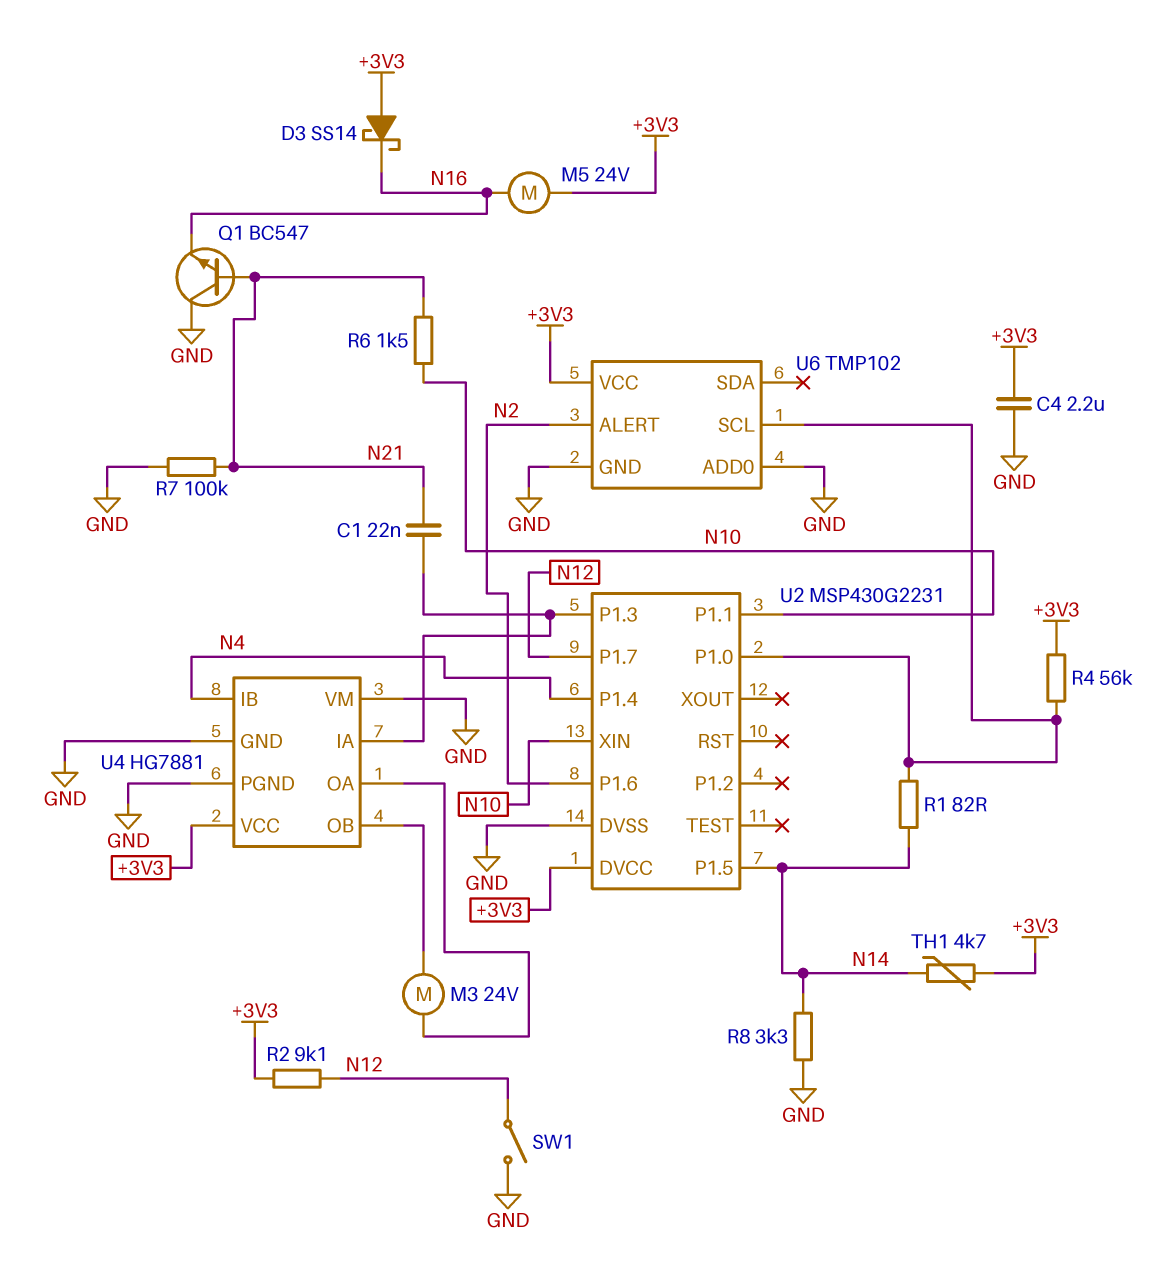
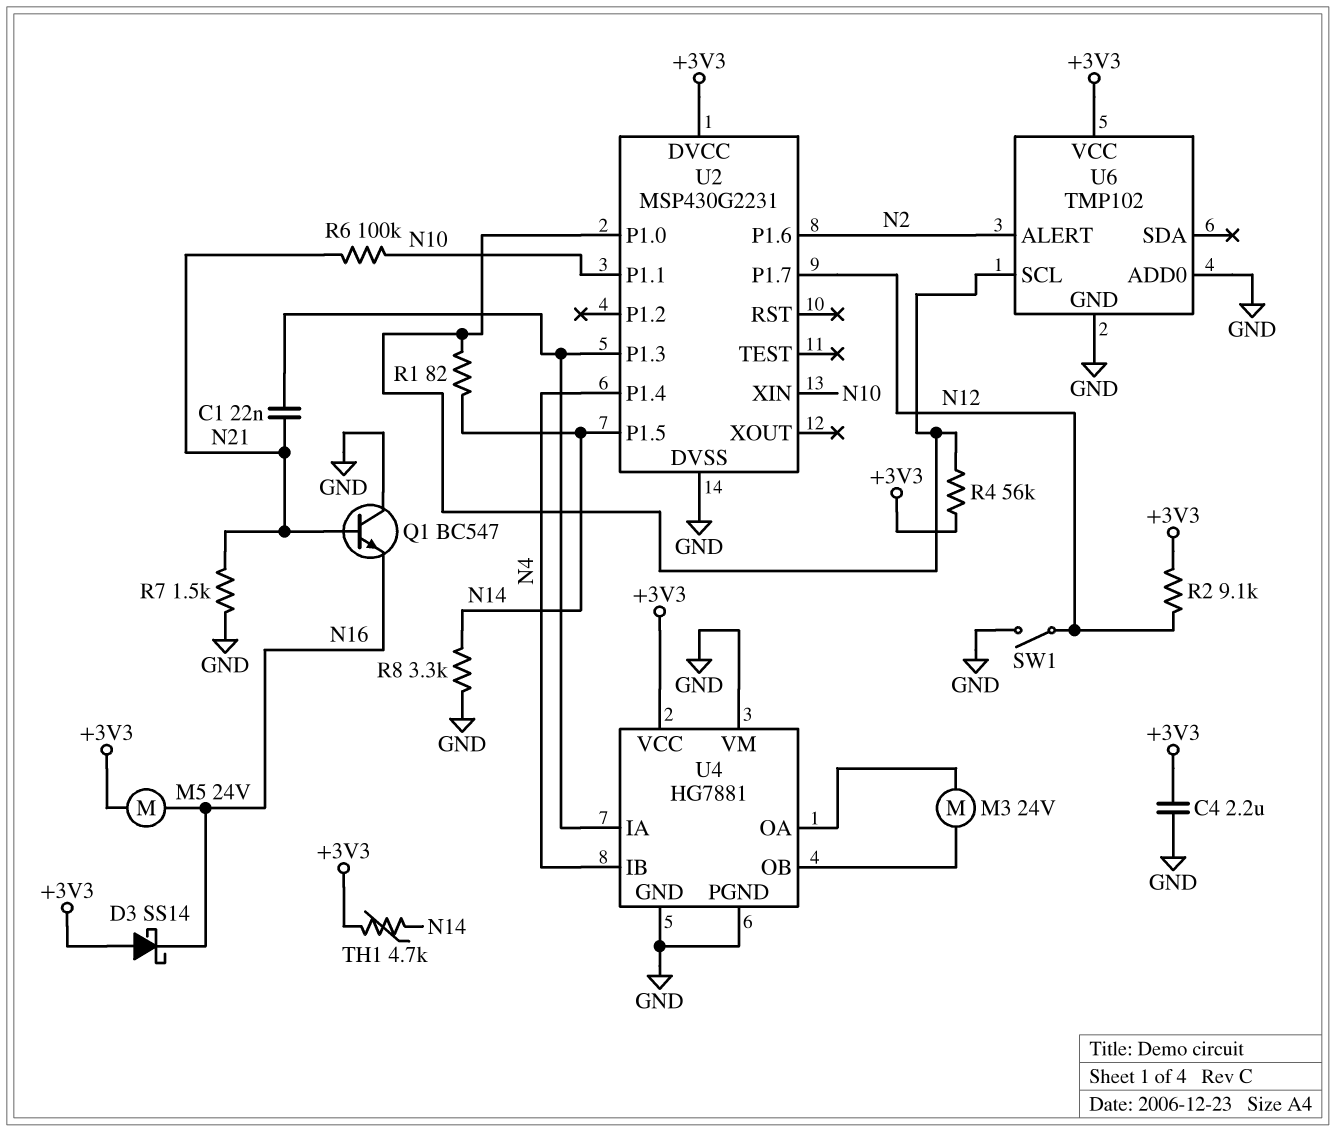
R6: 1.5k (N10, N21) -> 100k (N10, N21)
R7: 100k (GND, N21) -> 1.5k (GND, N21)

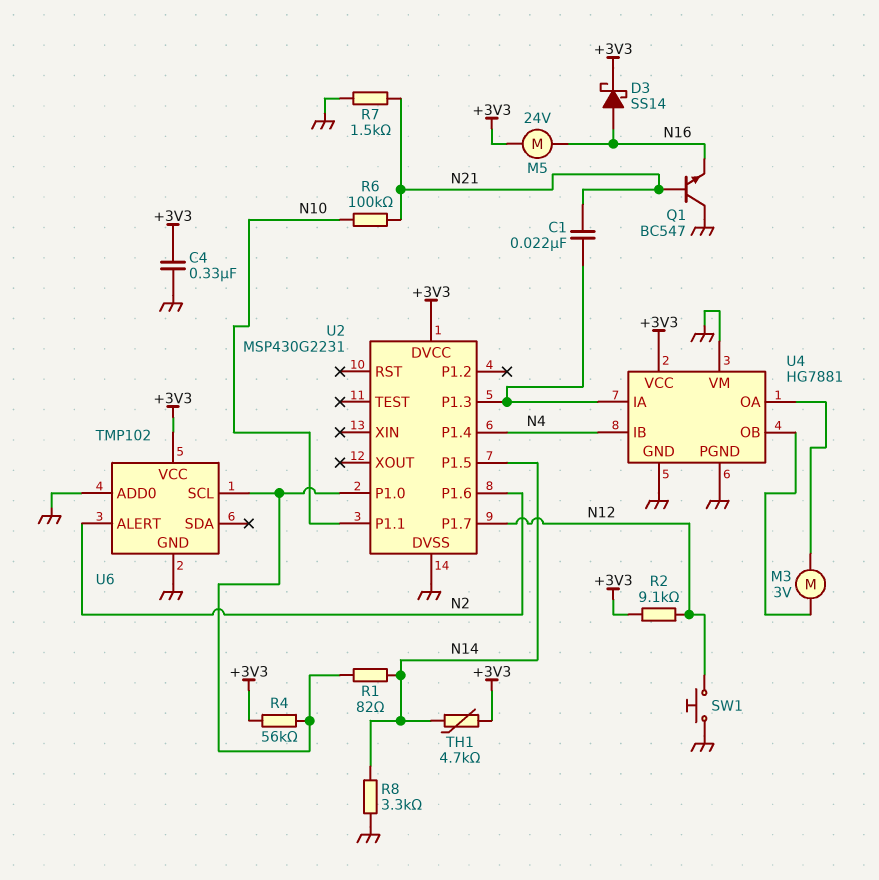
C4: 2.2uF (+3V3, GND) -> 330nF (+3V3, GND)
D3: schottky SS14 (A +3V3, K N16) -> schottky SS14 (A N16, K +3V3)
M3: motor 24V (U4/OA, U4/OB) -> motor 3V (U4/OA, U4/OB)
SW1: switch (GND, N12) -> button (GND, N12)
U2 pin XIN: N10 -> none

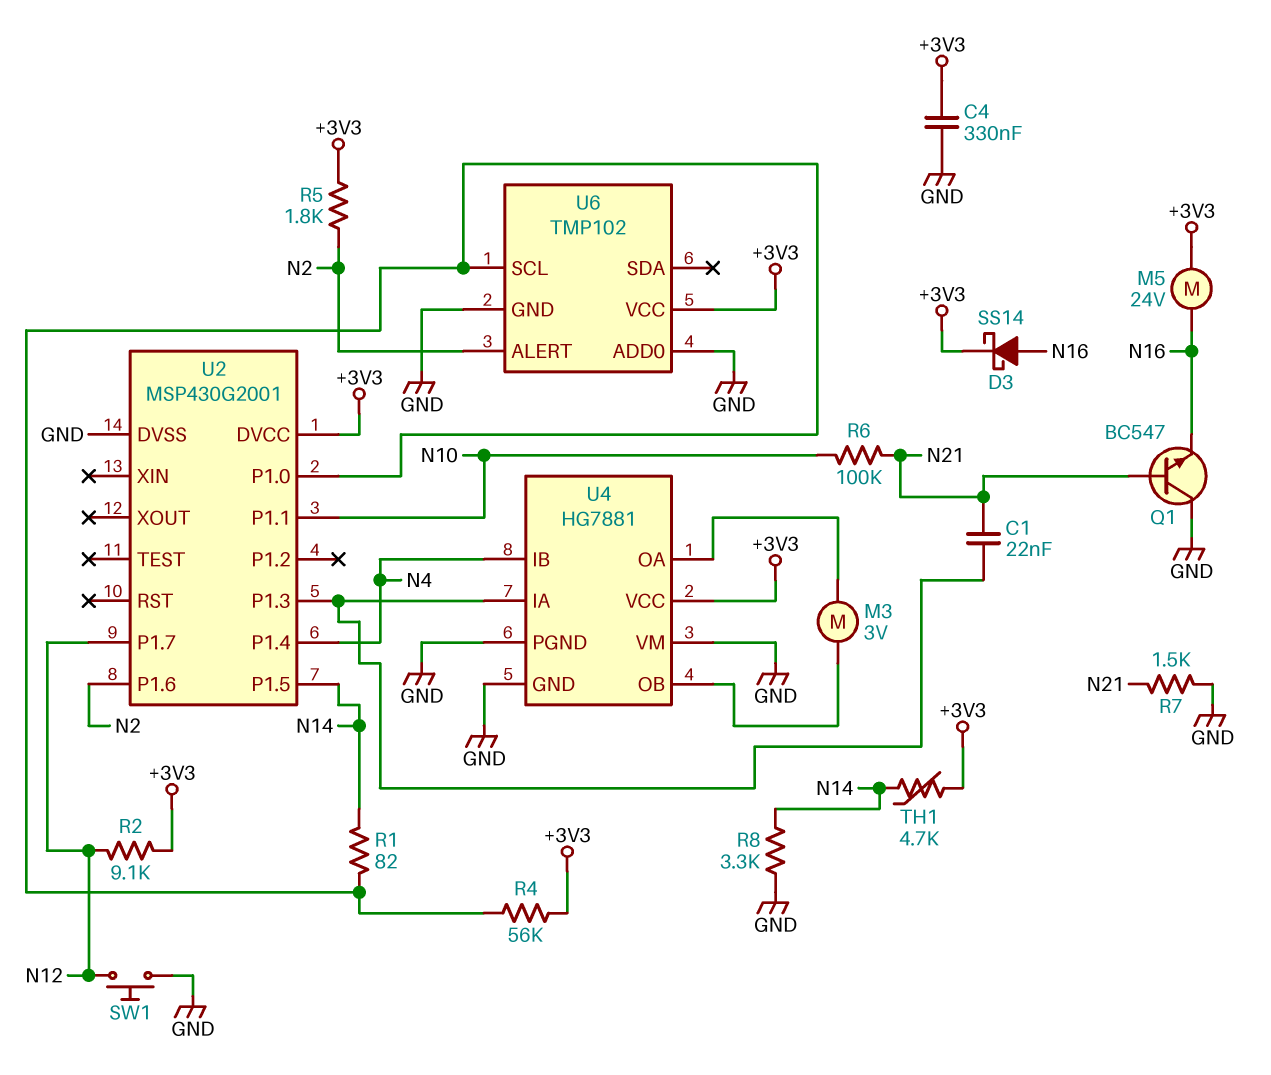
R5: none -> 1.8k (+3V3, N2)
U2: MSP430G2231 -> MSP430G2001

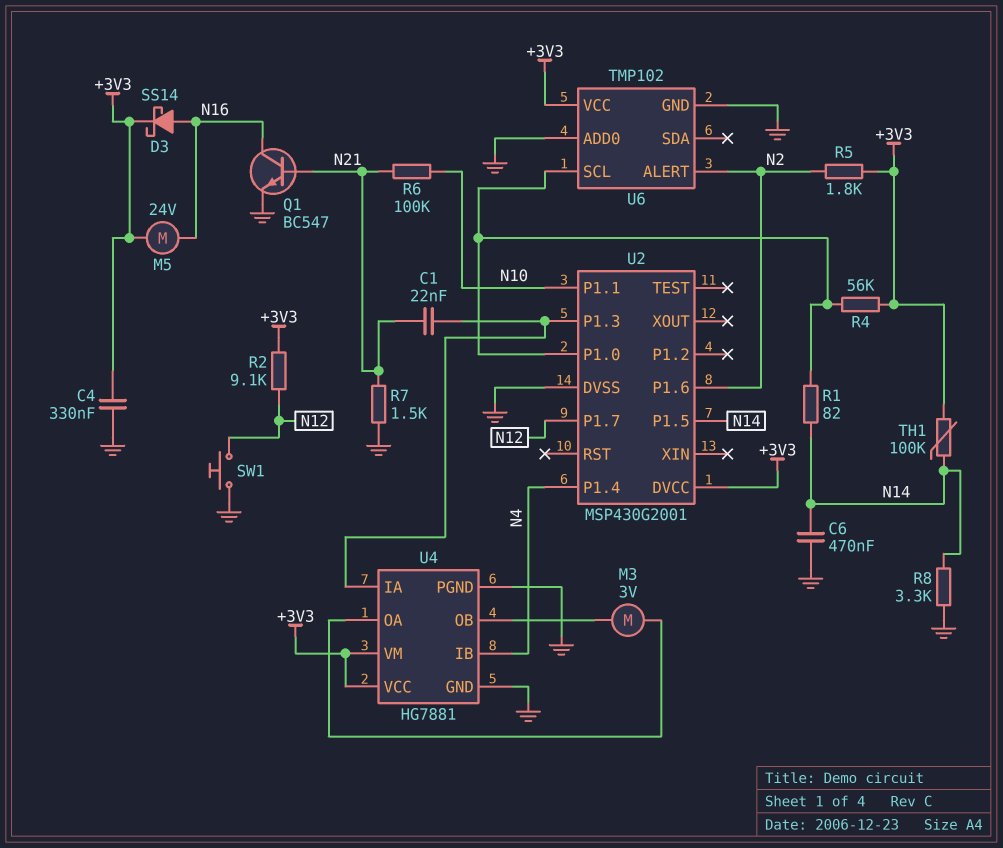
C6: none -> 470nF (GND, N14)
Q1: NPN BC547 (B N21, C GND, E N16) -> NPN BC547 (B N21, C N16, E GND)
TH1: 4.7k (+3V3, N14) -> 100k (+3V3, N14)
U4 pin VM: GND -> +3V3

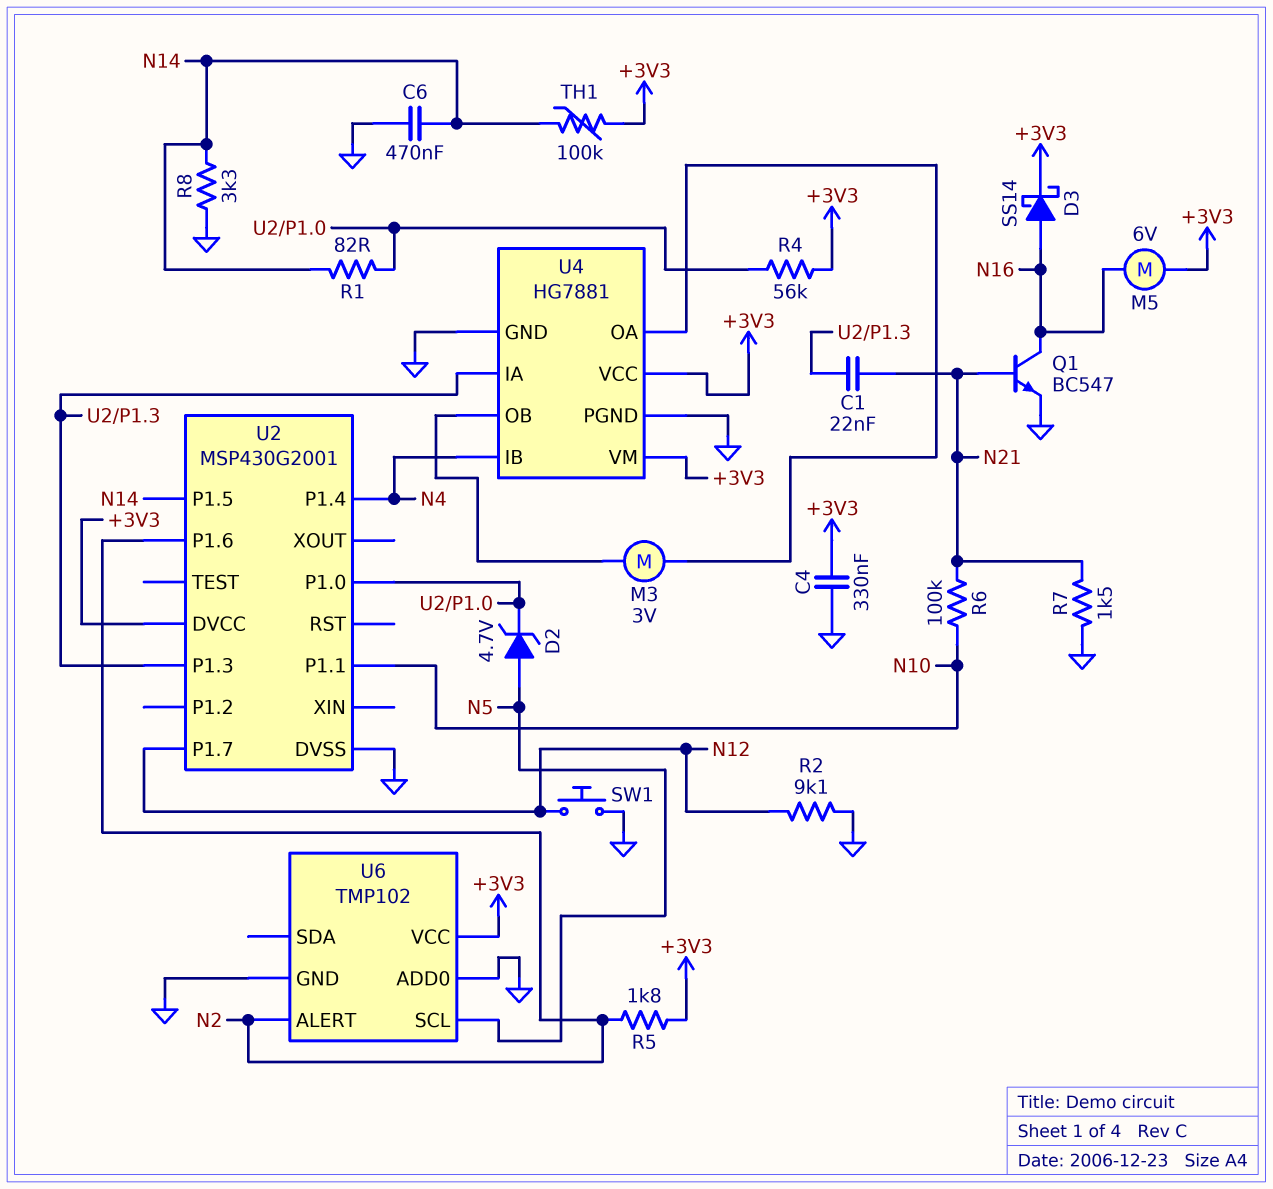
D2: none -> zener 4.7V (A N5, K U2/P1.0)
M5: motor 24V (+3V3, N16) -> motor 6V (+3V3, N16)
R2: 9.1k (+3V3, N12) -> 9.1k (GND, N12)
U6 pin SCL: U2/P1.0 -> N5

